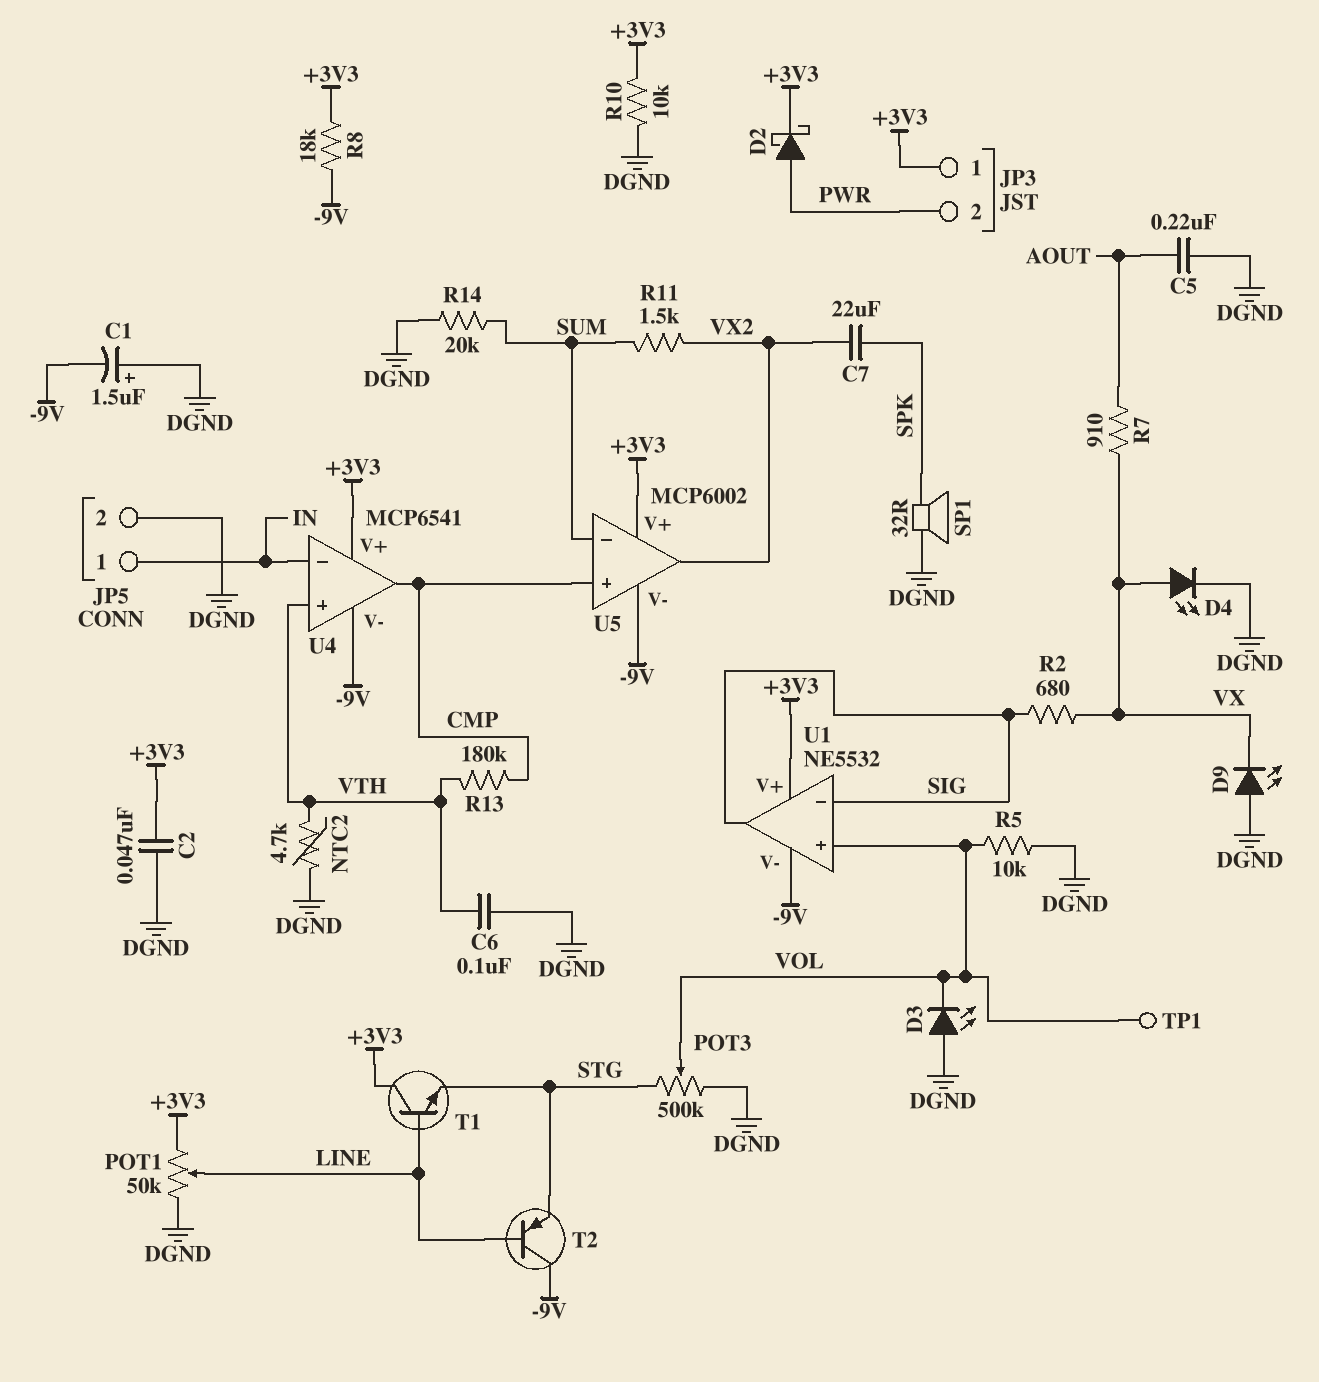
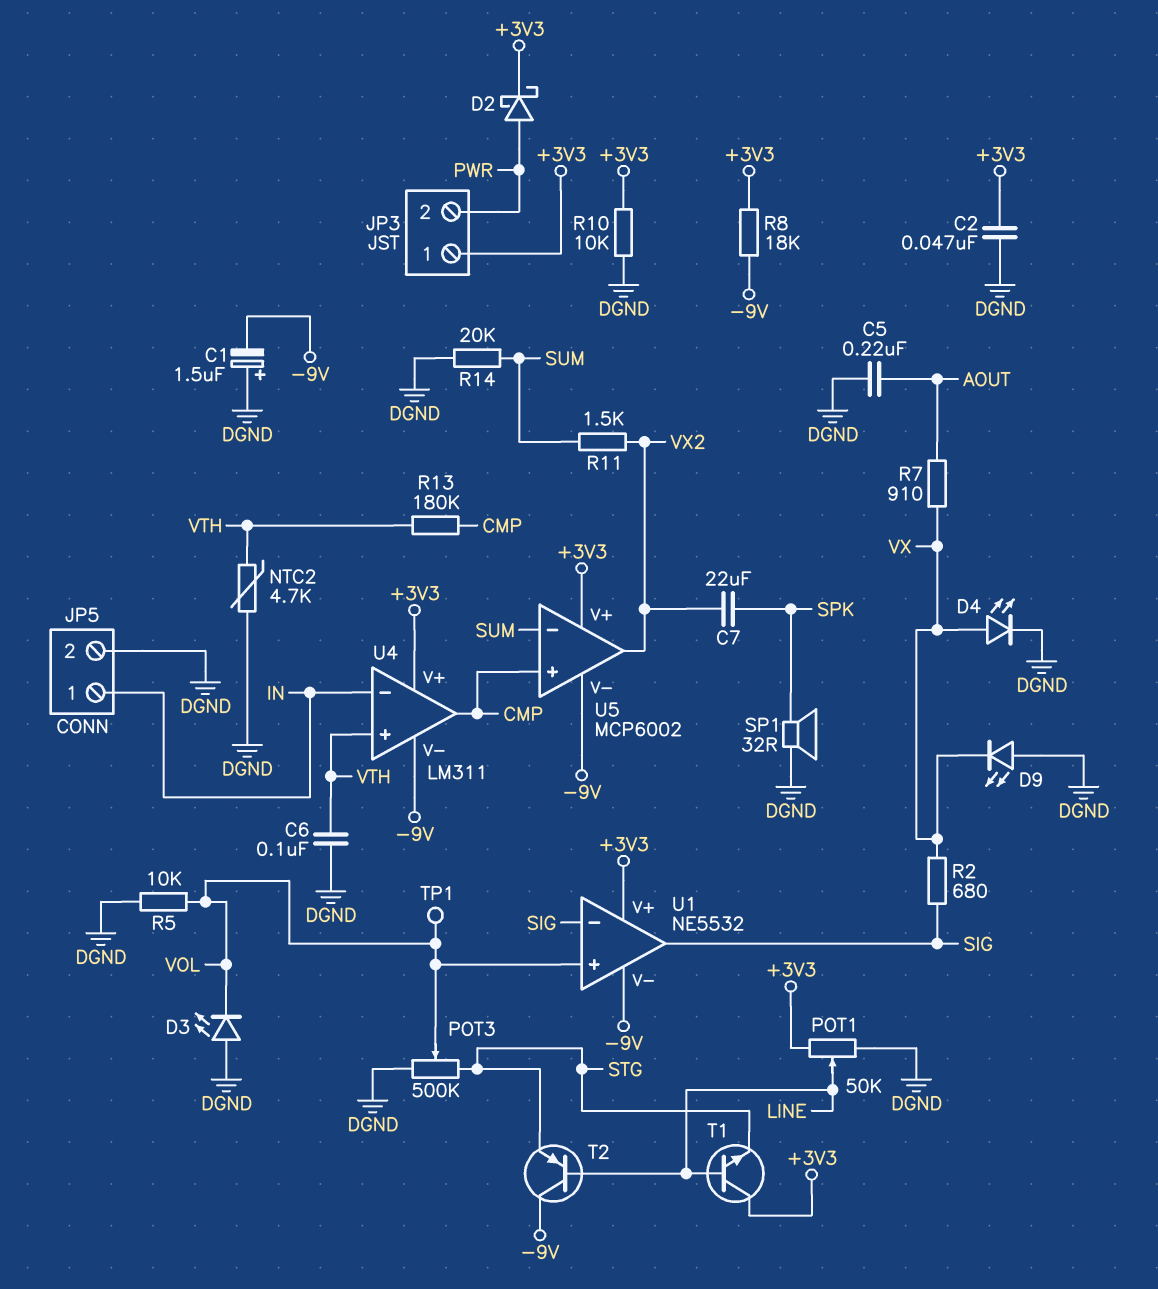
U4: MCP6541 -> LM311

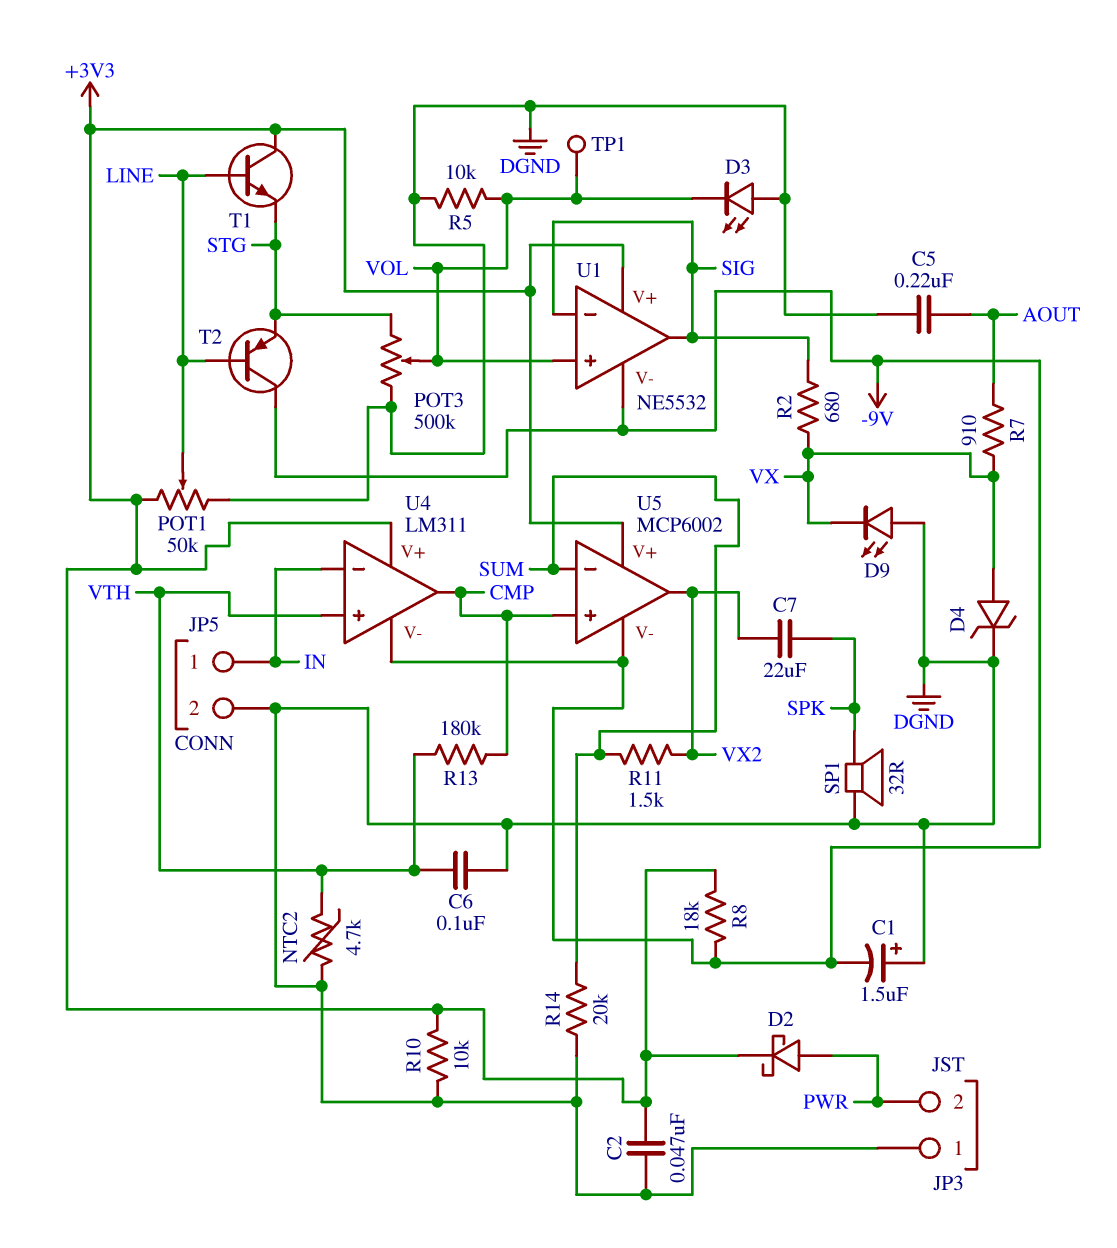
D4: LED (A VX, K DGND) -> zener (A VX, K DGND)
JP3 pin 1: +3V3 -> DGND

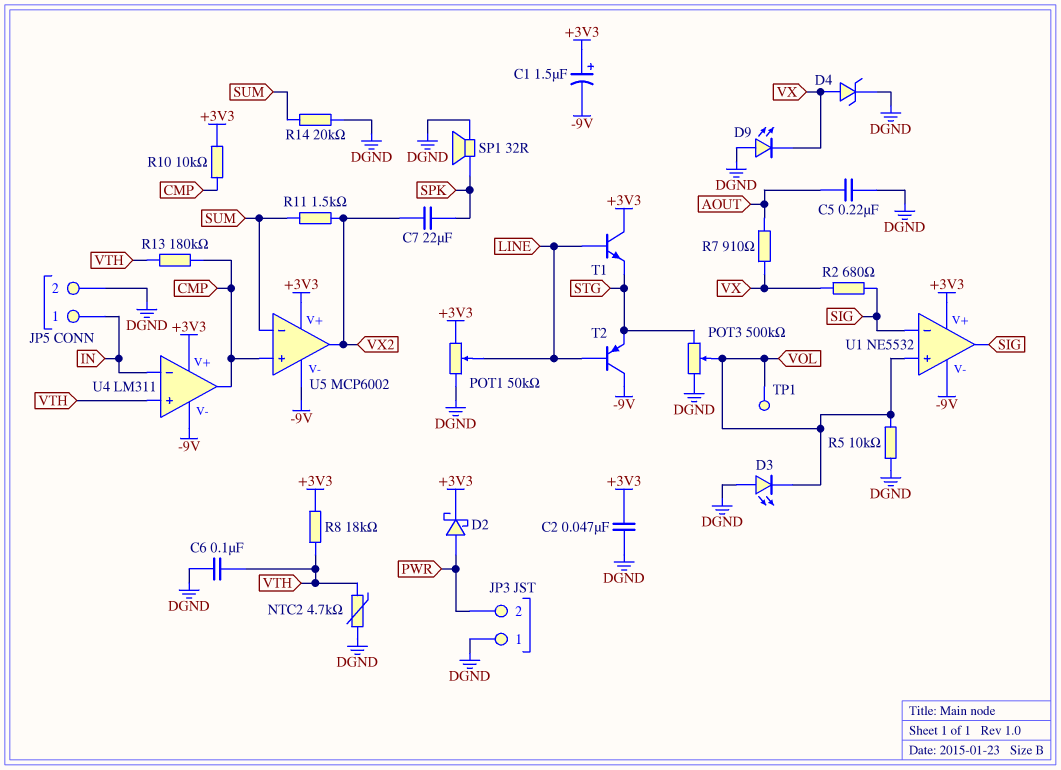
C1: 1.5uF (plus DGND, minus -9V) -> 1.5uF (plus +3V3, minus -9V)
R8: 18k (+3V3, -9V) -> 18k (+3V3, VTH)
R10: 10k (+3V3, DGND) -> 10k (+3V3, CMP)

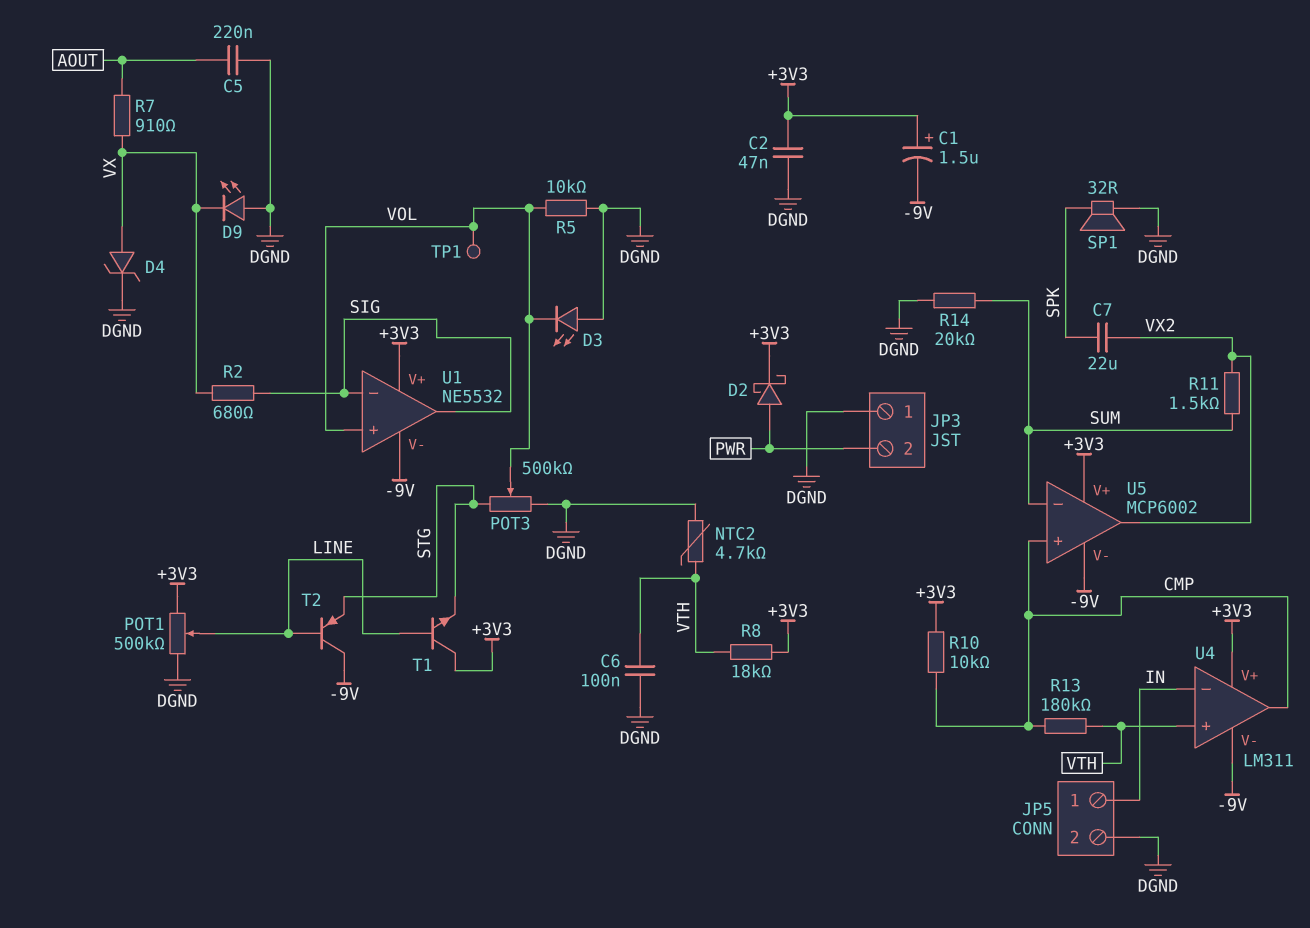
POT1: 50k (+3V3, DGND, wiper LINE) -> 500k (+3V3, DGND, wiper LINE)

